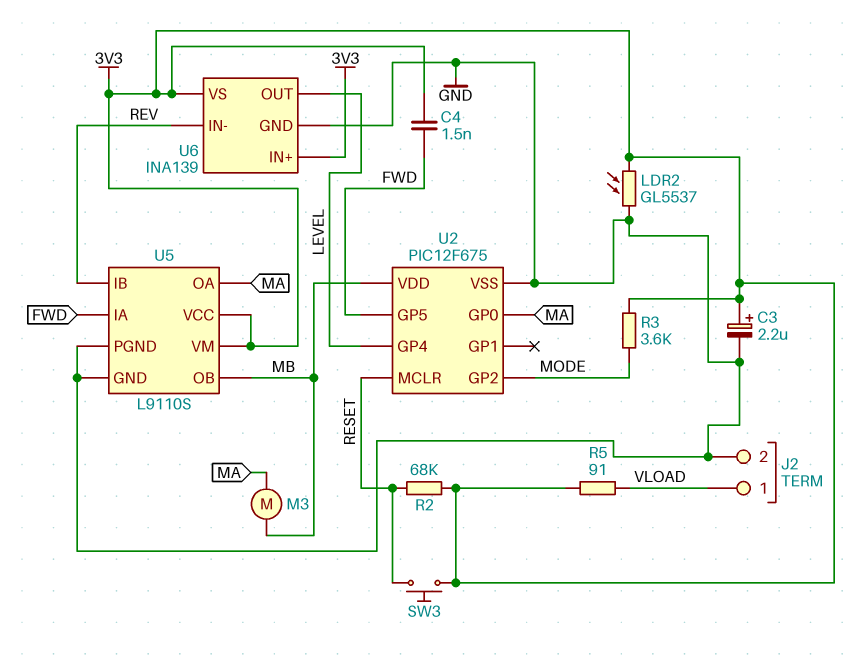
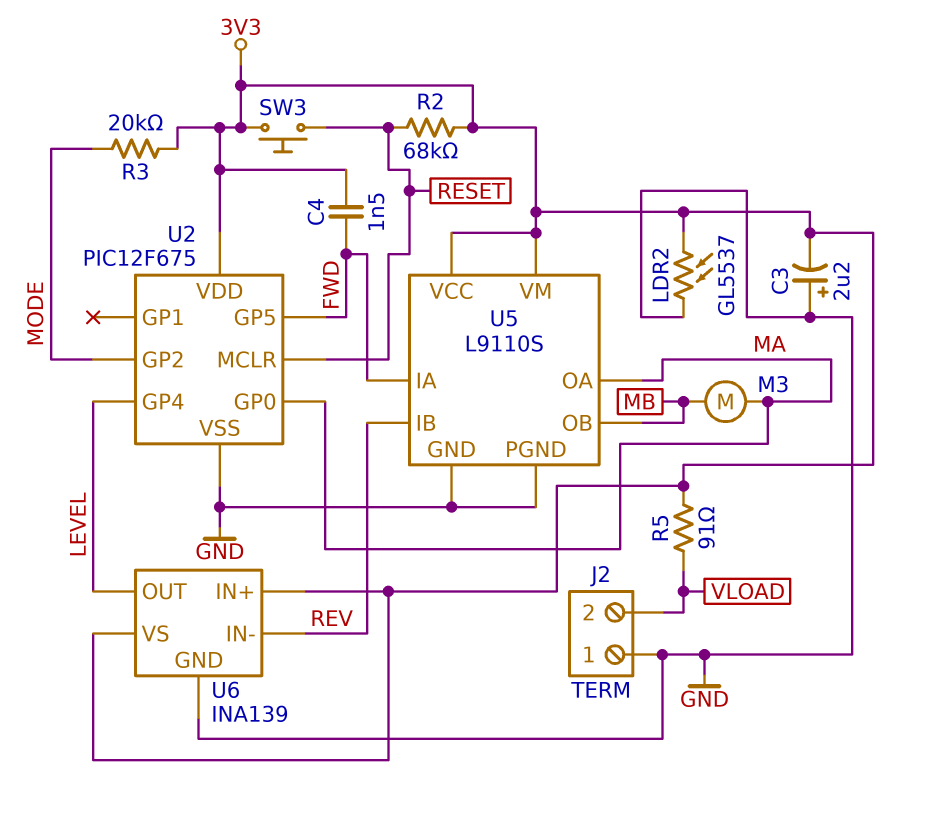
C3: 2.2uF (plus 3V3, minus GND) -> 2.2uF (plus GND, minus 3V3)
J2 pin 1: VLOAD -> GND
J2 pin 2: GND -> VLOAD
R3: 3.6k (3V3, MODE) -> 20k (3V3, MODE)
U2 pin VDD: MB -> 3V3

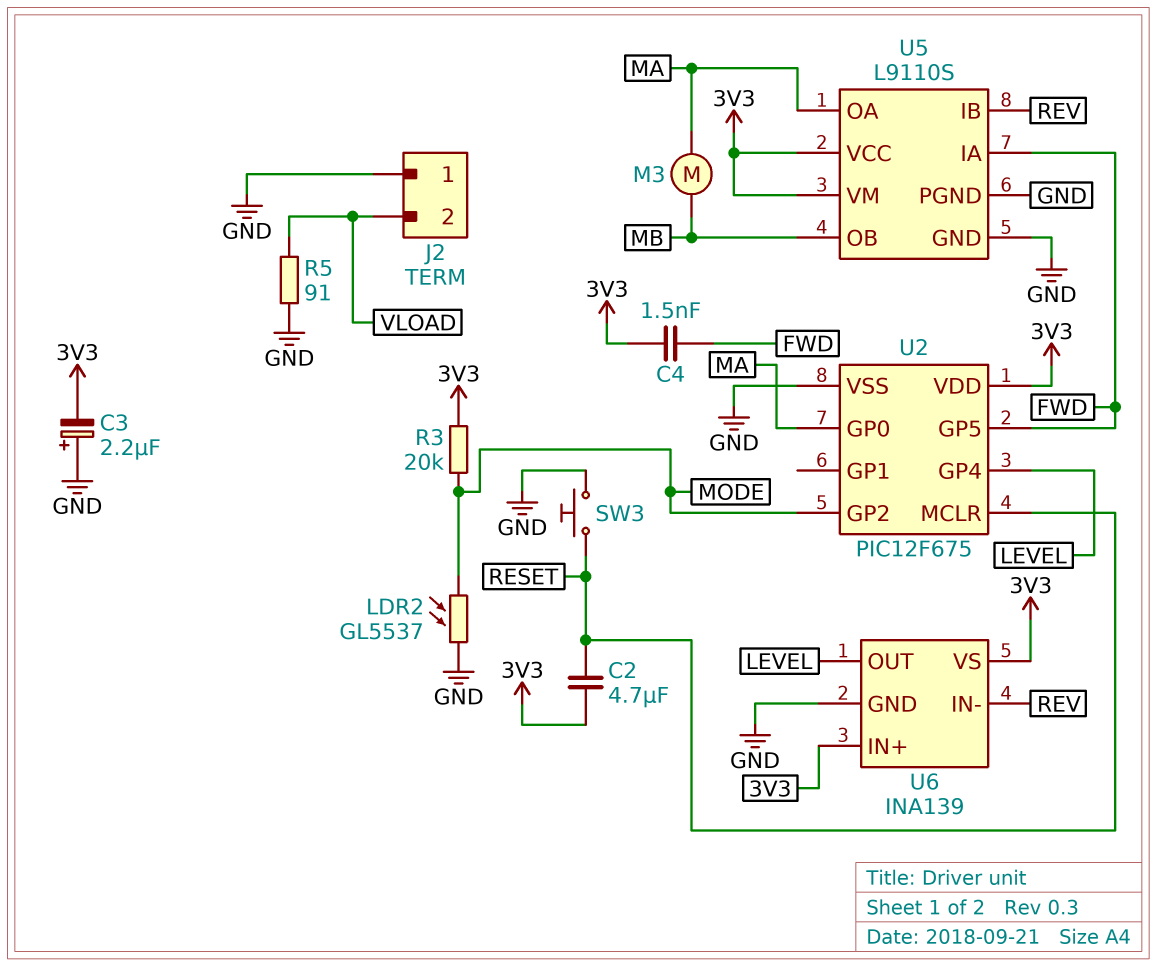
C2: none -> 4.7uF (3V3, RESET)
LDR2: GL5537 (3V3, GND) -> GL5537 (GND, MODE)
R2: 68k (3V3, RESET) -> none
R5: 91 (3V3, VLOAD) -> 91 (GND, VLOAD)
SW3: button (3V3, RESET) -> button (GND, RESET)

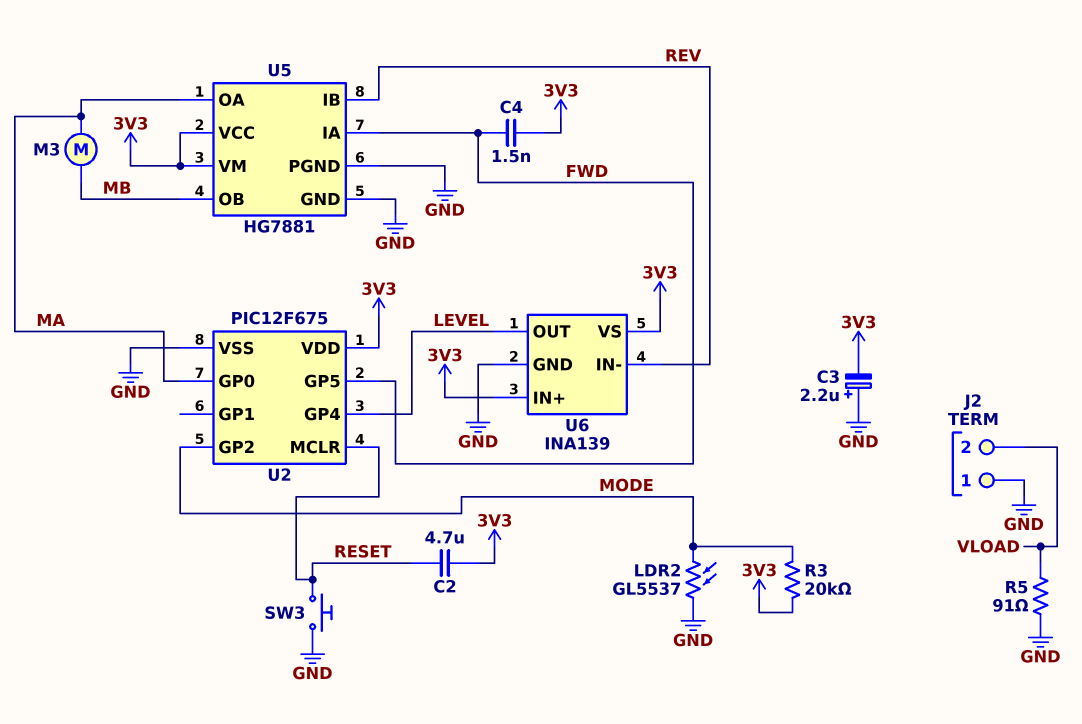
U5: L9110S -> HG7881

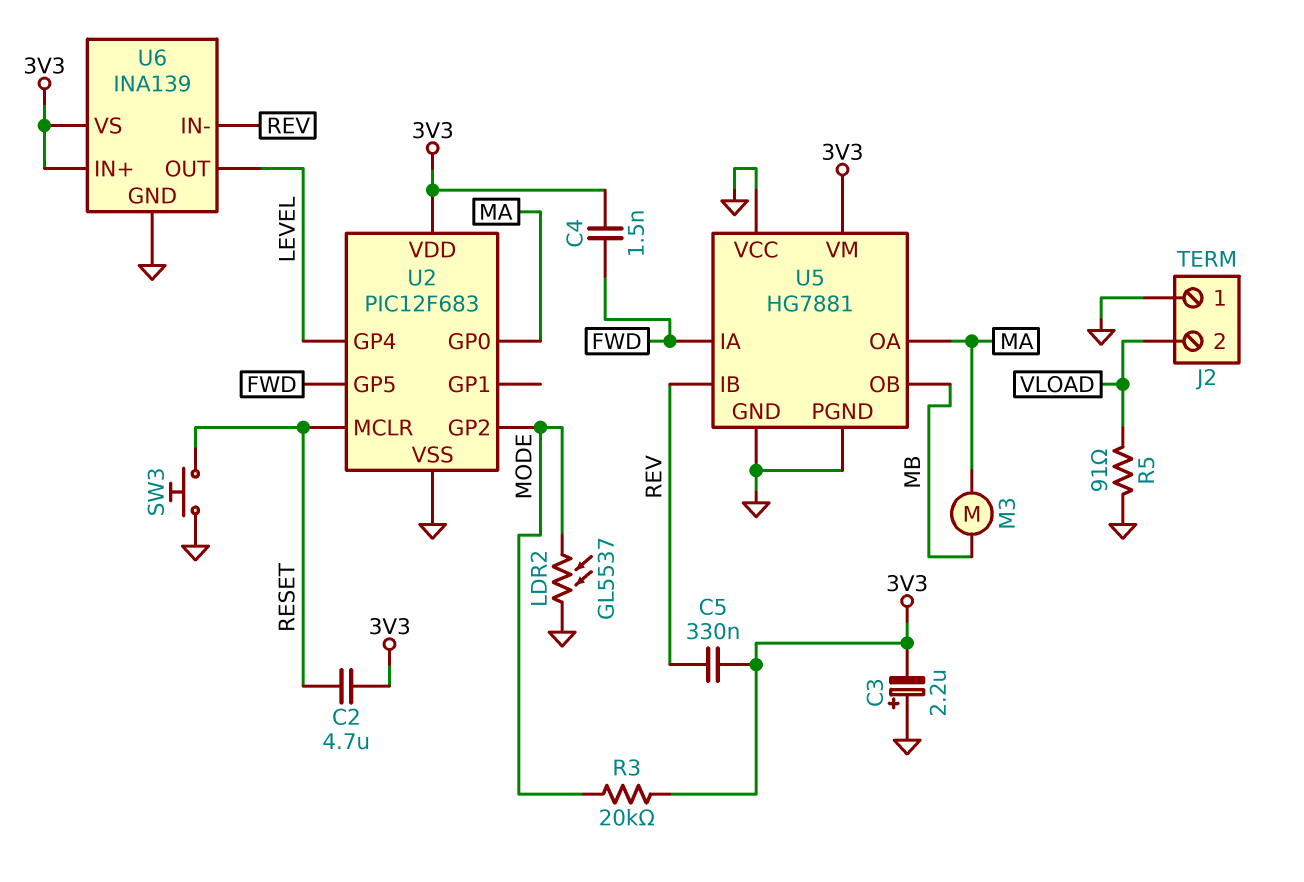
C5: none -> 330nF (3V3, REV)
U2: PIC12F675 -> PIC12F683
U5 pin VCC: 3V3 -> GND

